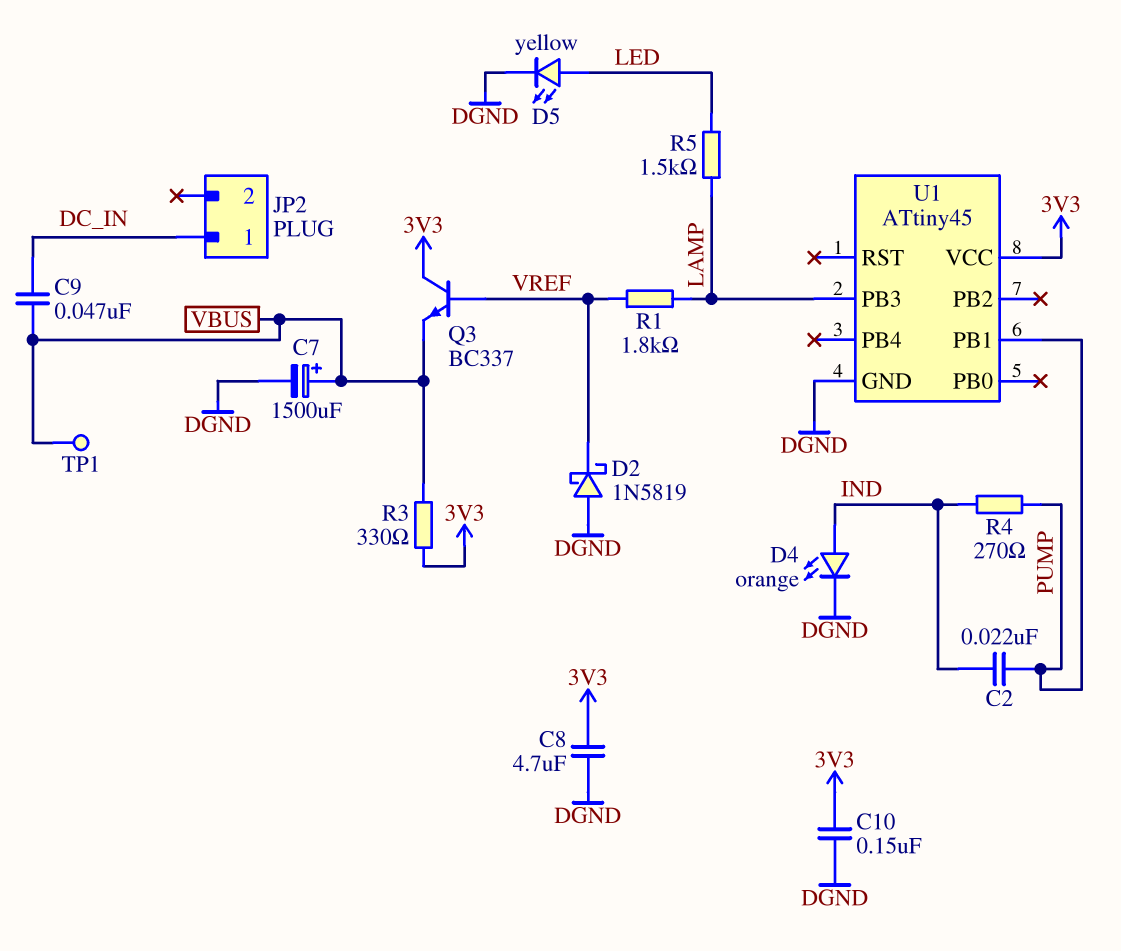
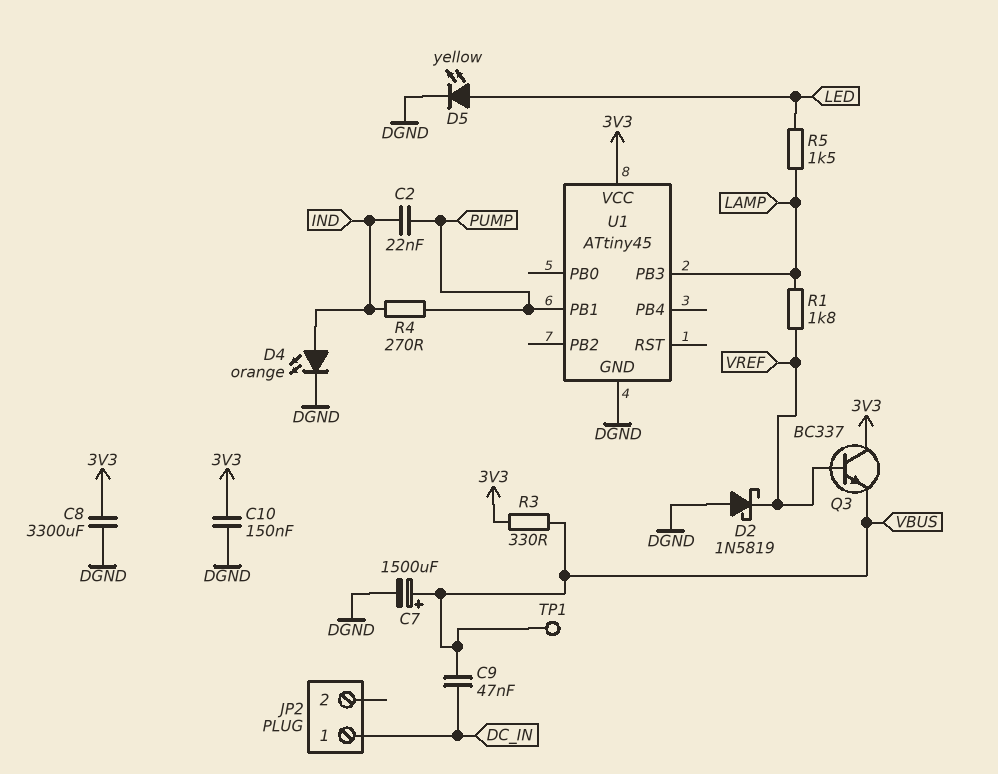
C8: 4.7uF (3V3, DGND) -> 3300uF (3V3, DGND)

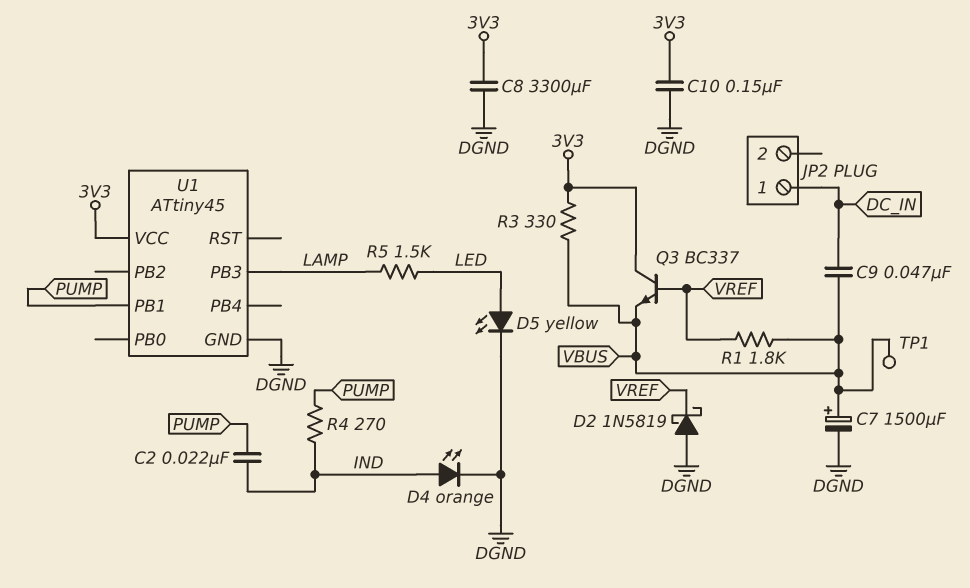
R1: 1.8k (LAMP, VREF) -> 1.8k (VBUS, VREF)

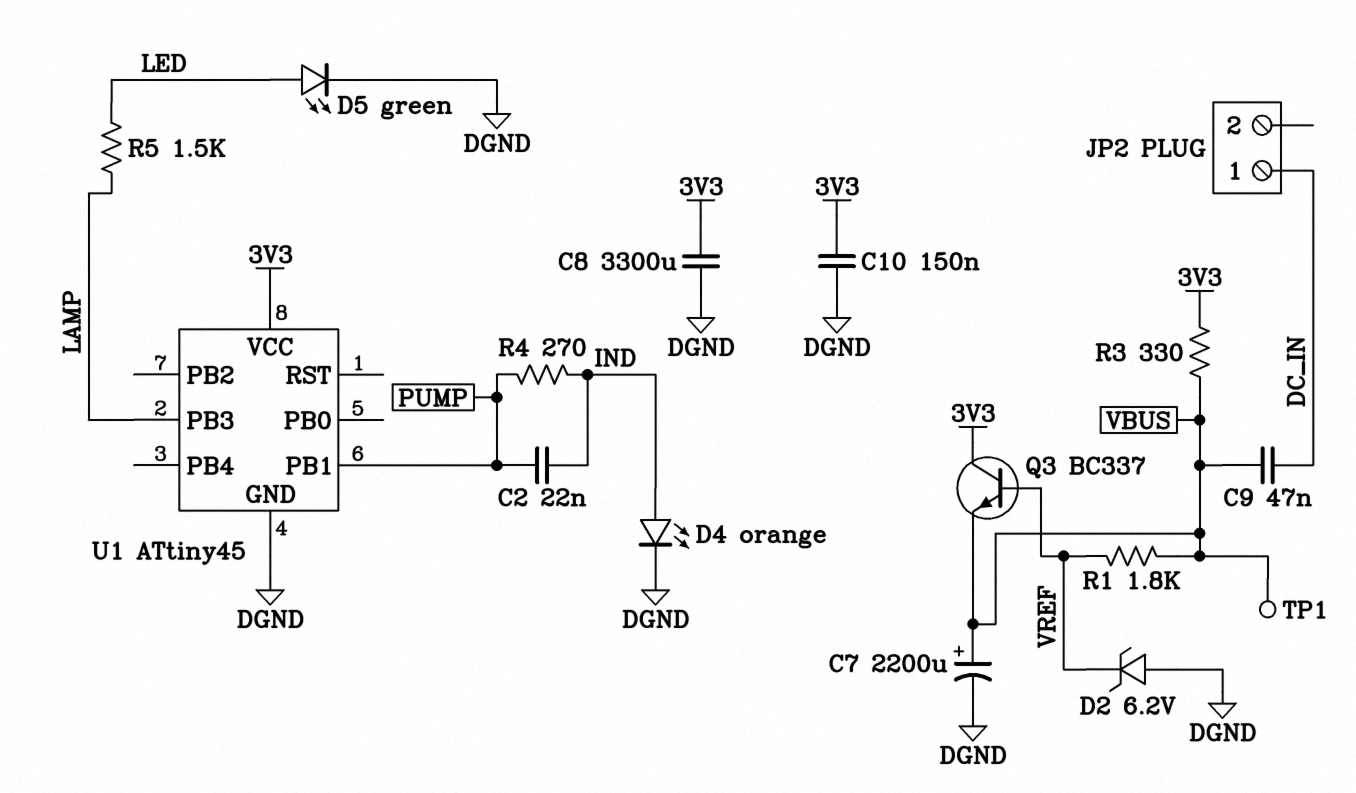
C7: 1500uF (plus VBUS, minus DGND) -> 2200uF (plus VBUS, minus DGND)
D2: schottky 1N5819 (A DGND, K VREF) -> zener 6.2V (A DGND, K VREF)
D5: LED yellow (A LED, K DGND) -> LED green (A LED, K DGND)

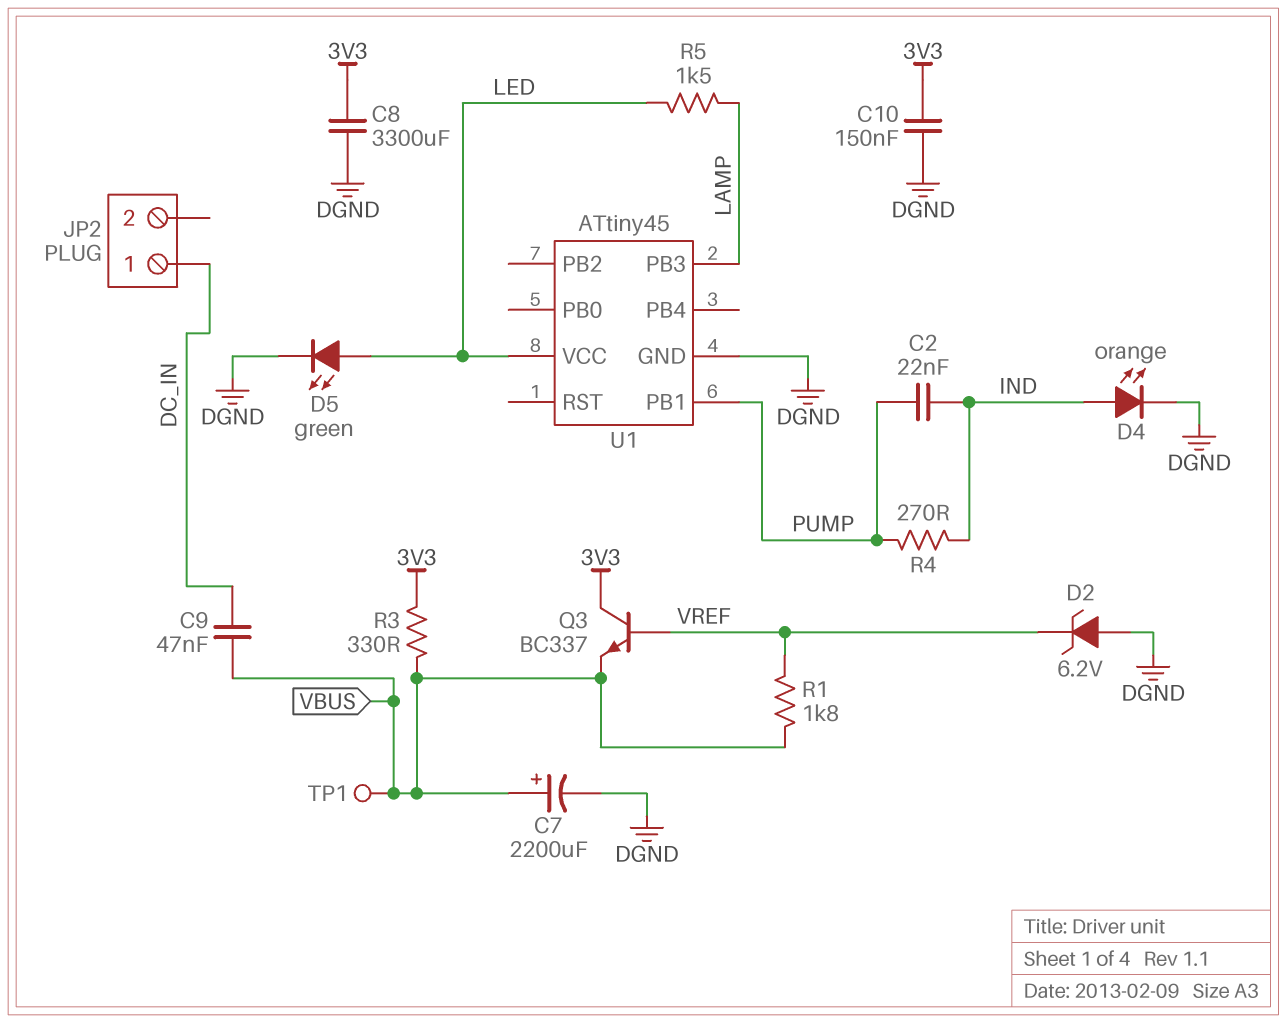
U1 pin VCC: 3V3 -> LED

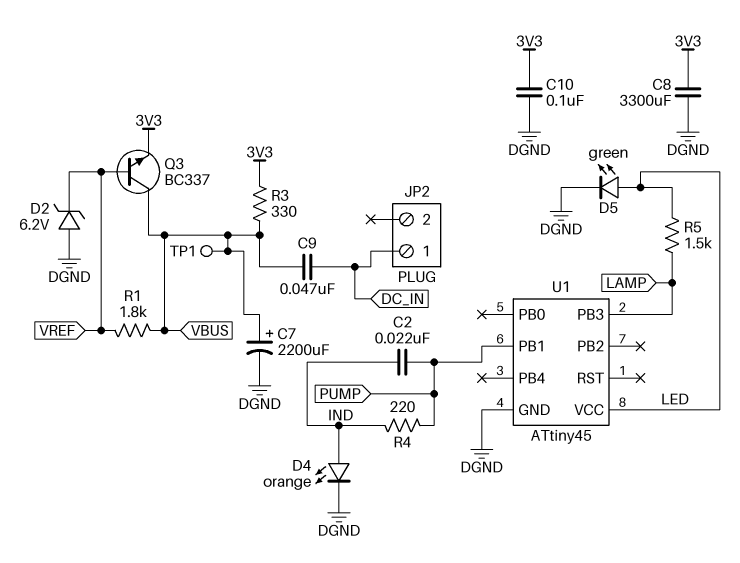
C10: 150nF (3V3, DGND) -> 100nF (3V3, DGND)
Q3: NPN BC337 (B VREF, C 3V3, E VBUS) -> NPN BC337 (B VREF, C VBUS, E 3V3)
R4: 270 (IND, PUMP) -> 220 (IND, PUMP)

